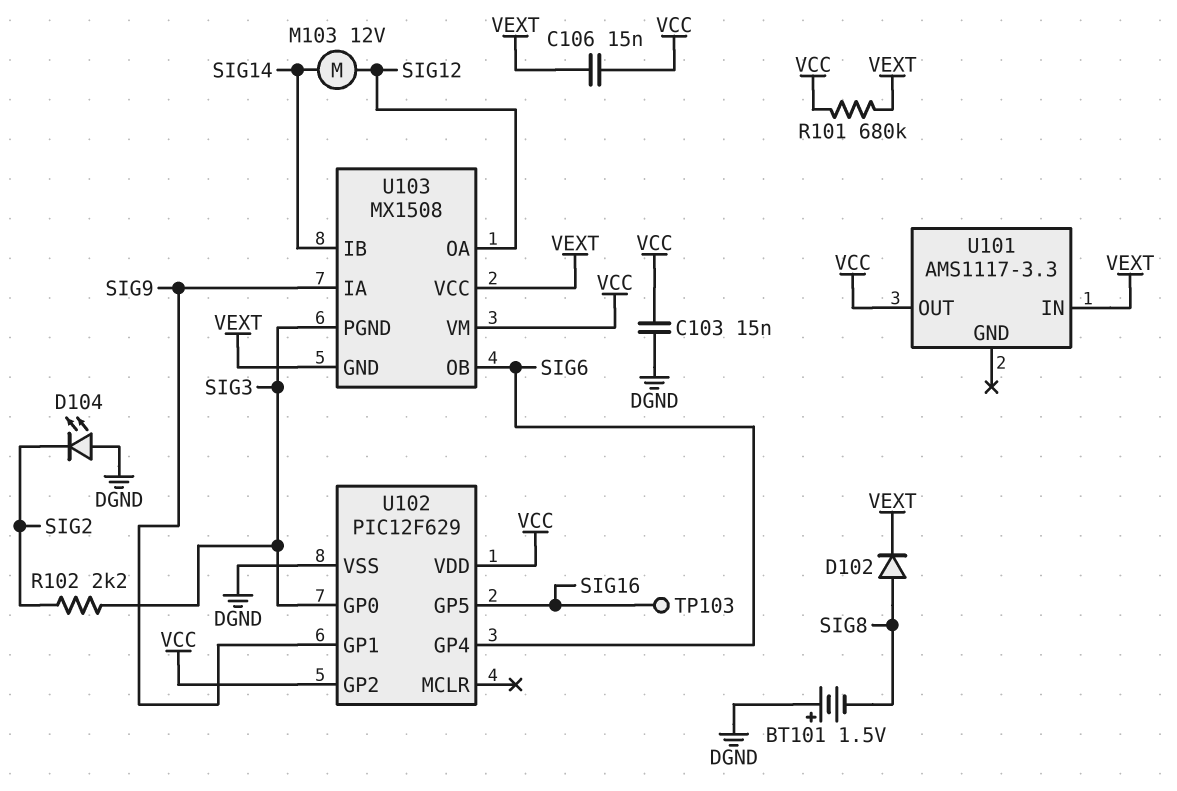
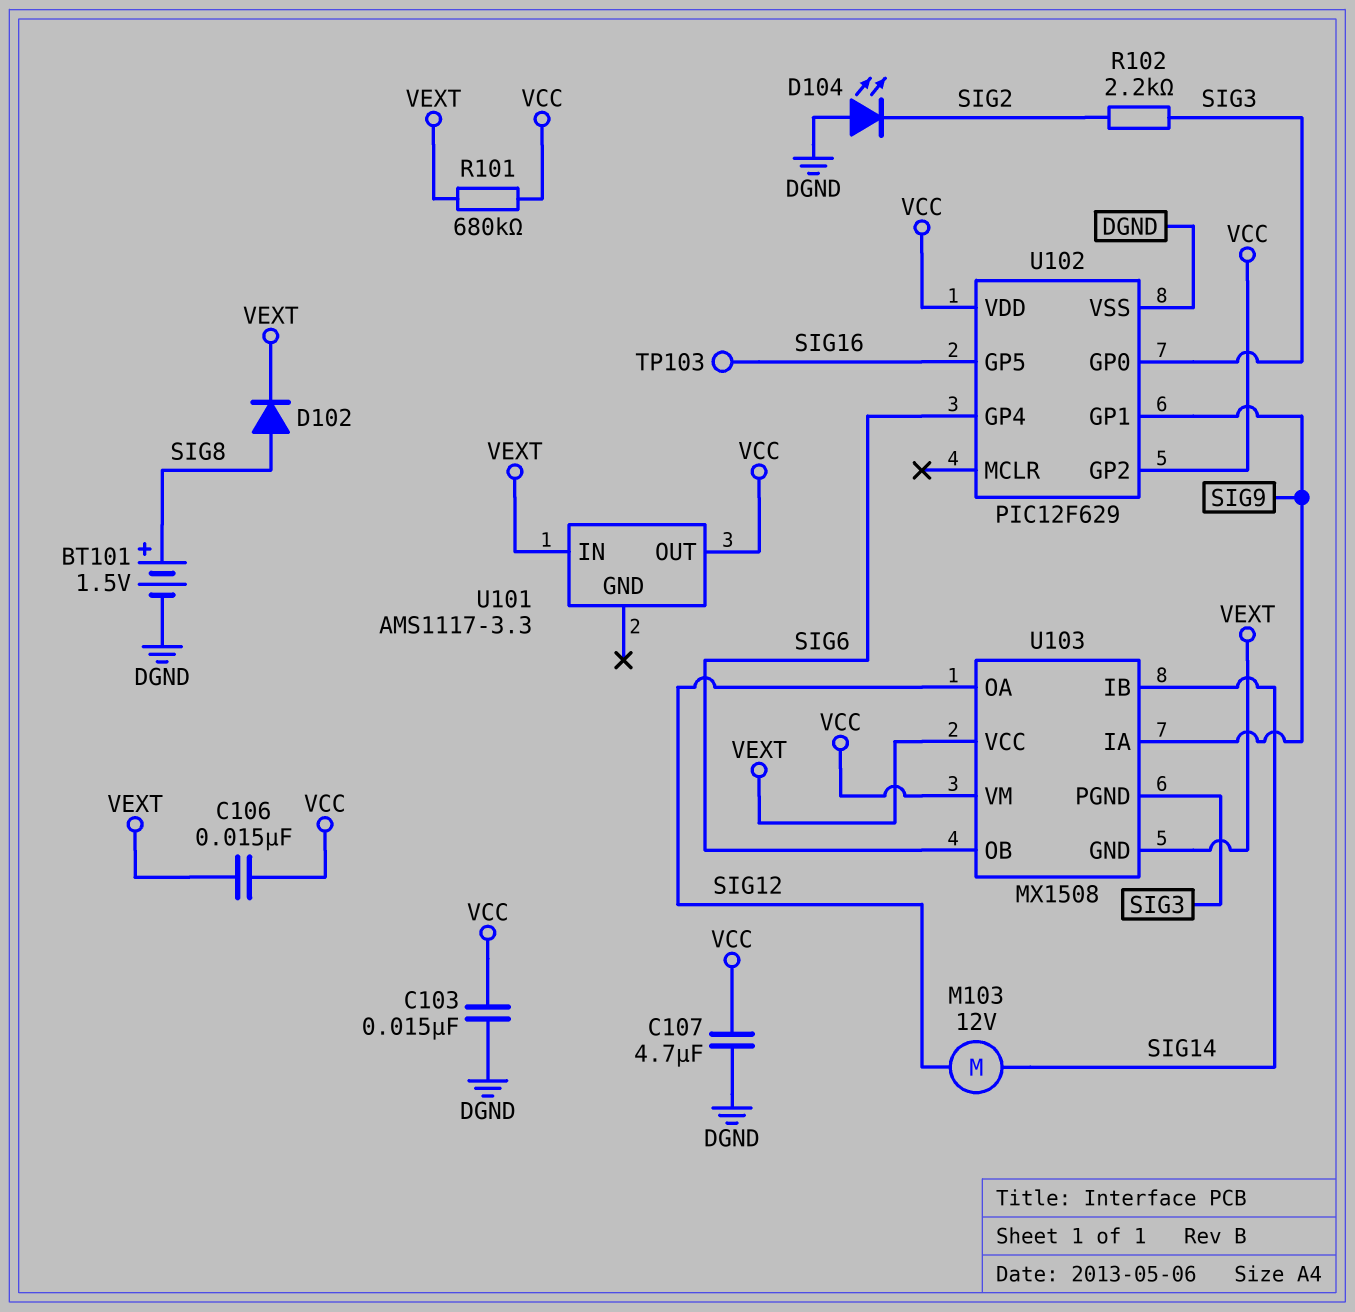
BT101: 1.5V (plus DGND, minus SIG8) -> 1.5V (plus SIG8, minus DGND)
C107: none -> 4.7uF (DGND, VCC)

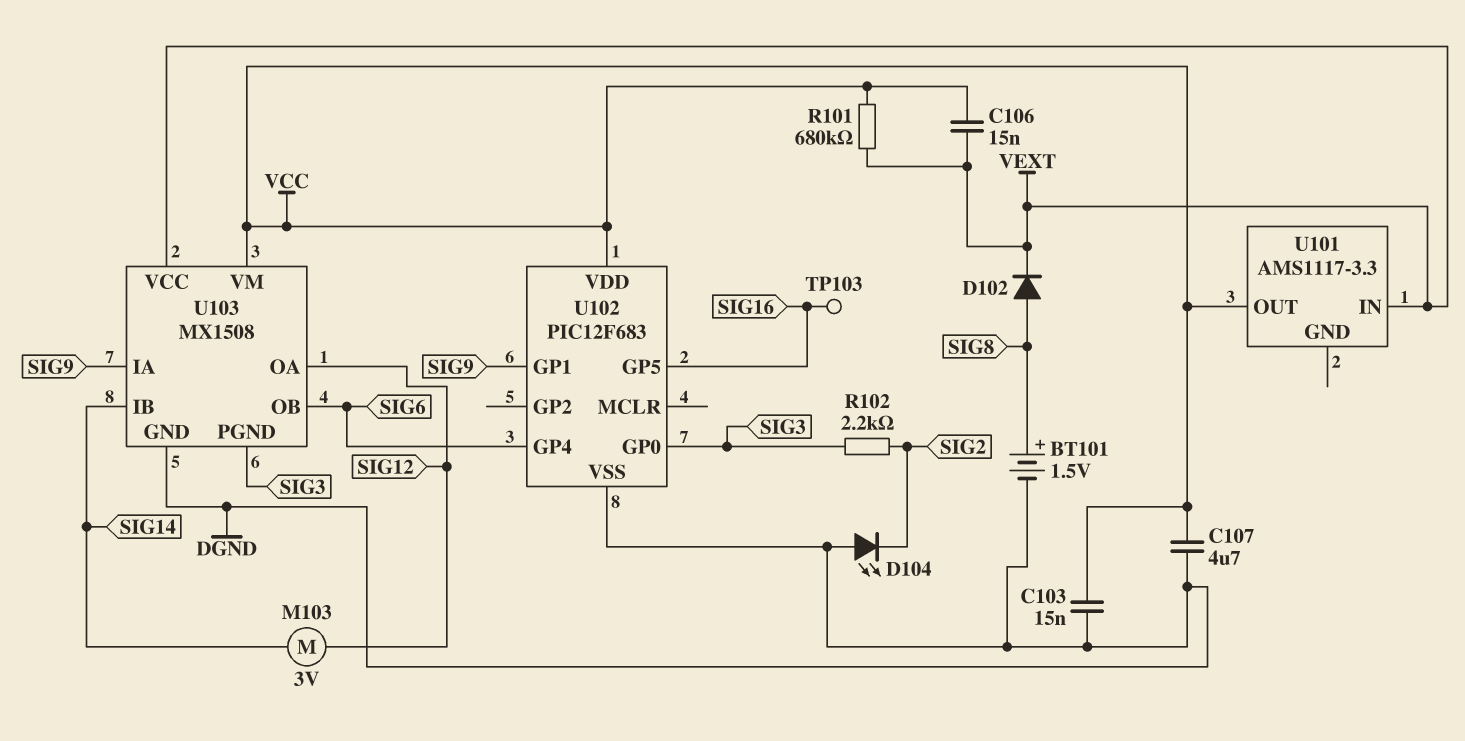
M103: motor 12V (SIG12, SIG14) -> motor 3V (SIG12, SIG14)
U102: PIC12F629 -> PIC12F683
U102 pin GP2: VCC -> none
U103 pin GND: VEXT -> DGND

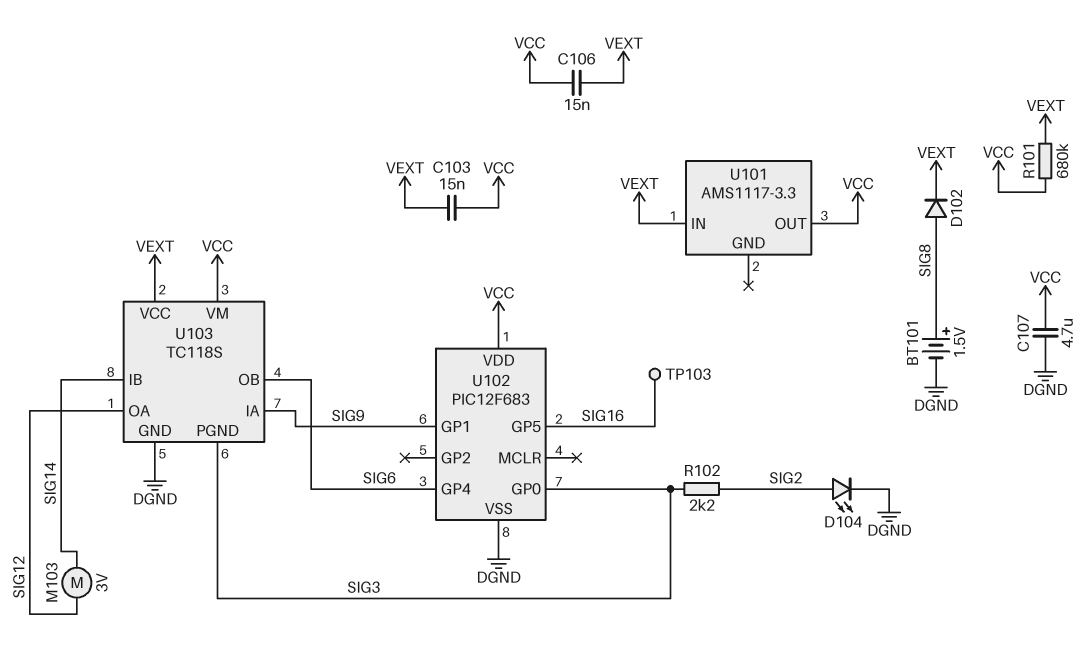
C103: 15nF (DGND, VCC) -> 15nF (VCC, VEXT)
D104: LED (A DGND, K SIG2) -> LED (A SIG2, K DGND)
U103: MX1508 -> TC118S

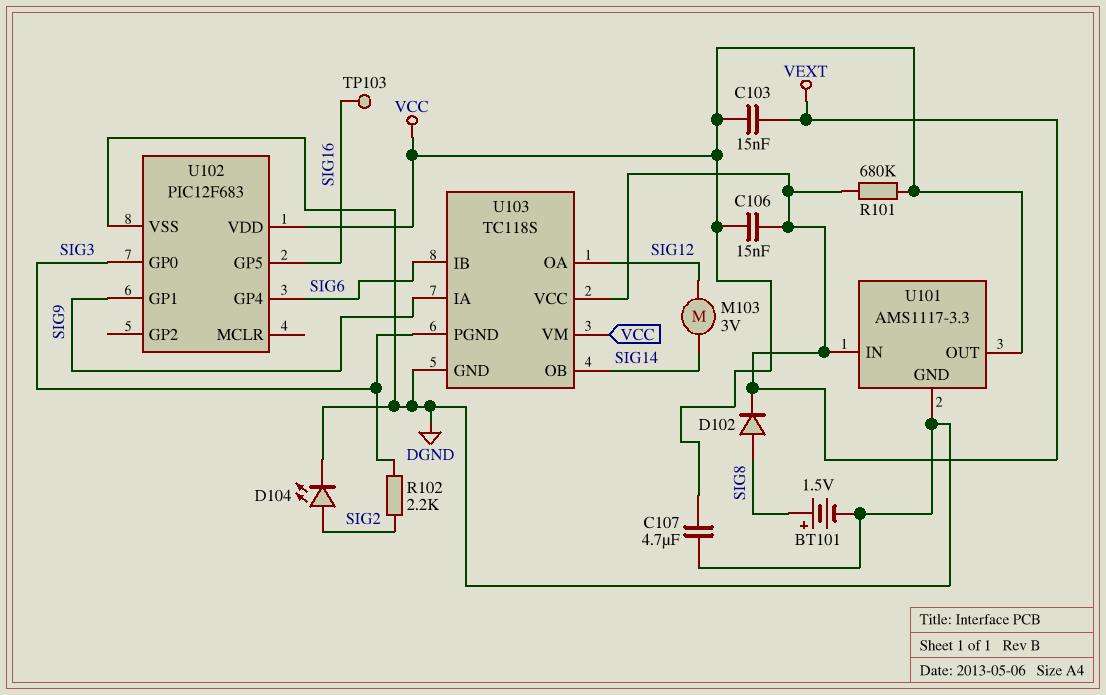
U101 pin GND: none -> DGND
U103 pin IB: SIG14 -> SIG6
U103 pin OB: SIG6 -> SIG14

